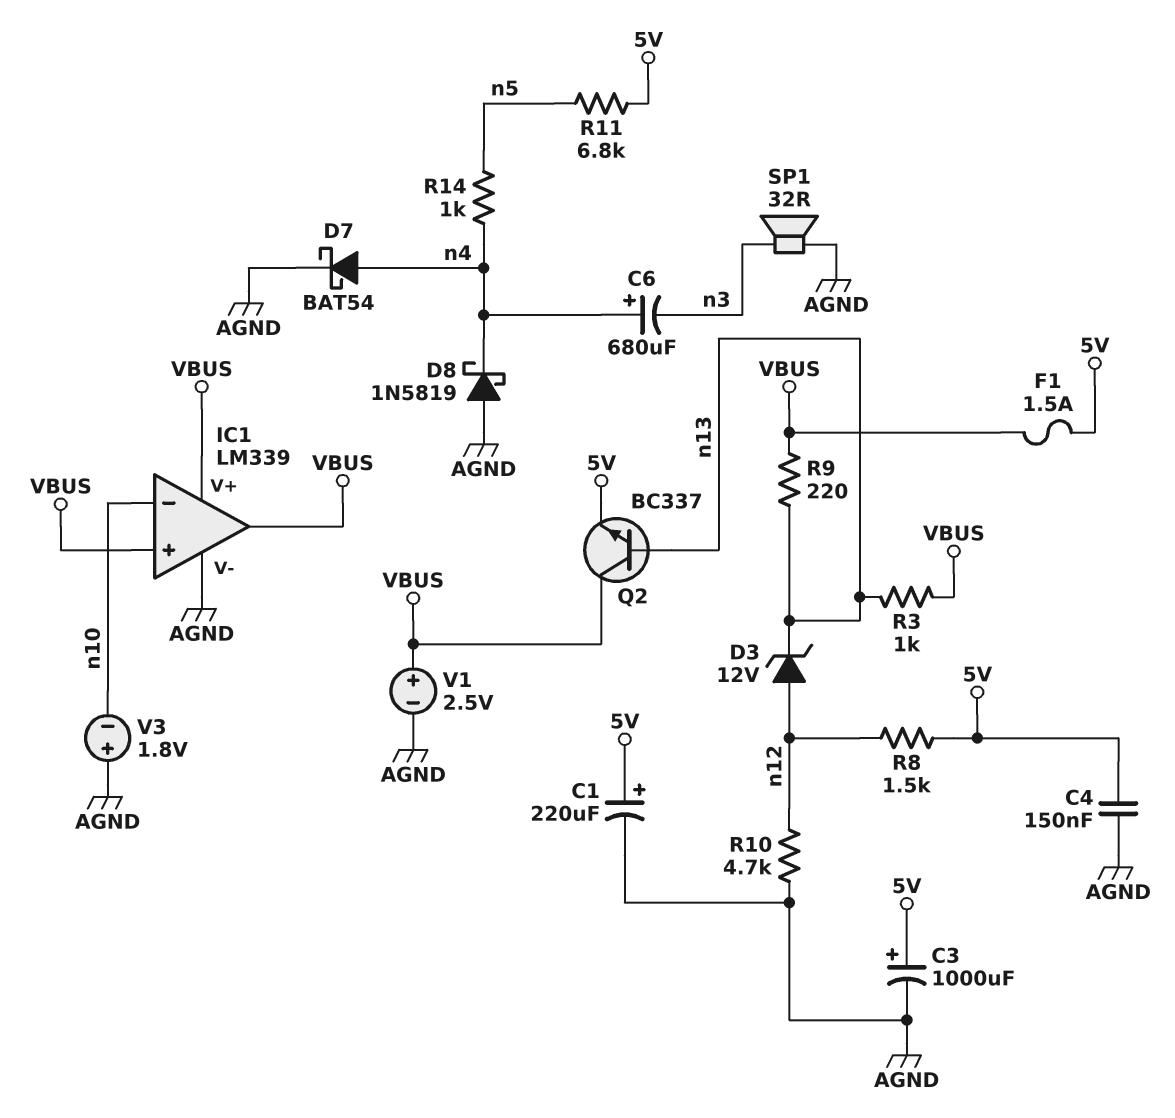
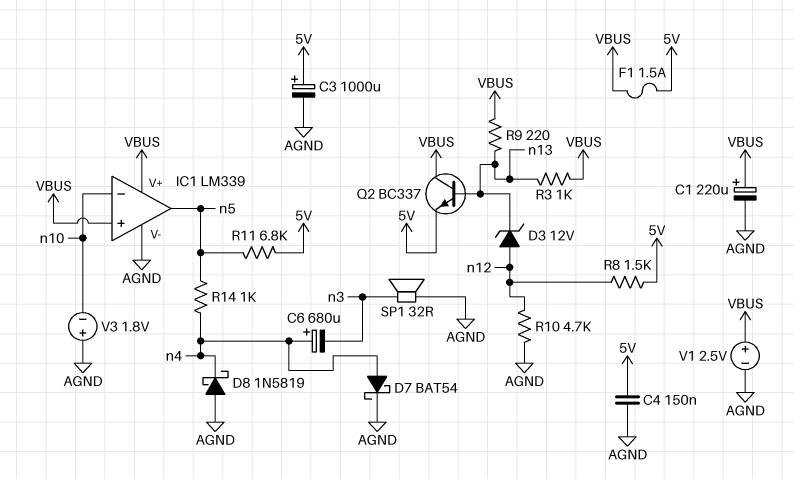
C1: 220uF (plus 5V, minus AGND) -> 220uF (plus VBUS, minus AGND)
IC1 pin out: VBUS -> n5

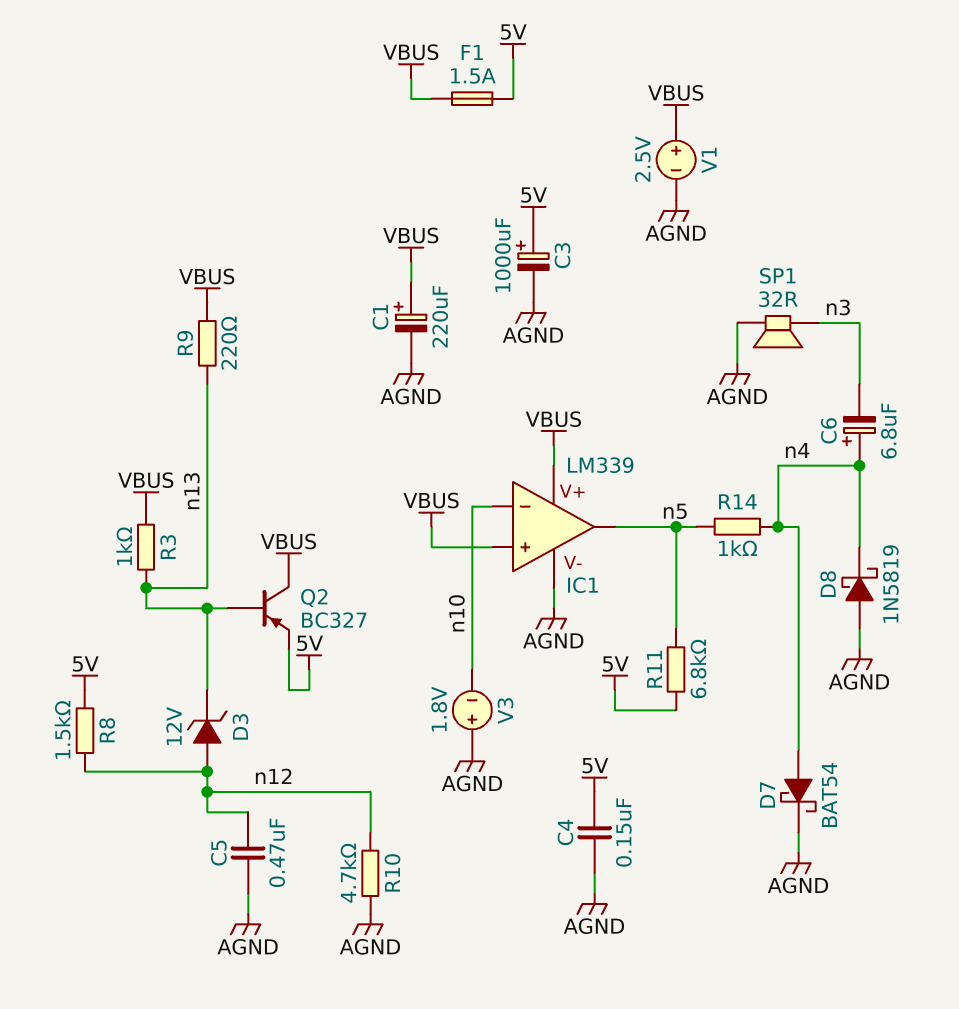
C5: none -> 470nF (AGND, n12)
C6: 680uF (plus n4, minus n3) -> 6.8uF (plus n4, minus n3)
Q2: NPN BC337 (B n13, C VBUS, E 5V) -> PNP BC327 (B n13, C VBUS, E 5V)

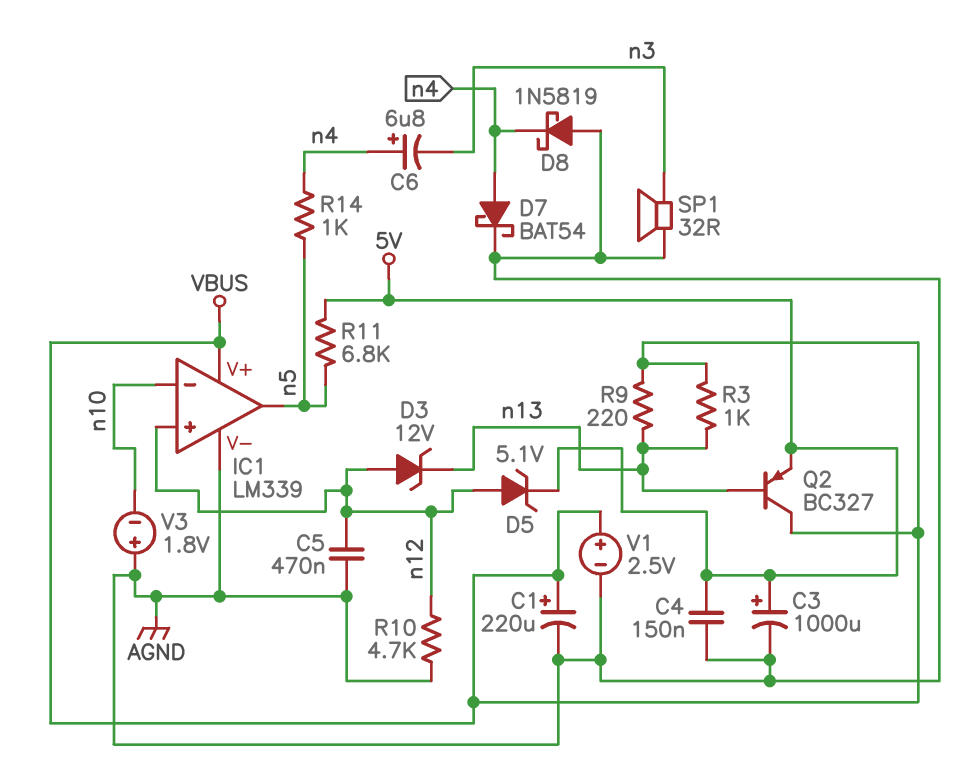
D5: none -> zener 5.1V (A n12, K 5V)
F1: 1.5A (5V, VBUS) -> none
IC1 pin in+: VBUS -> n12
R8: 1.5k (5V, n12) -> none

